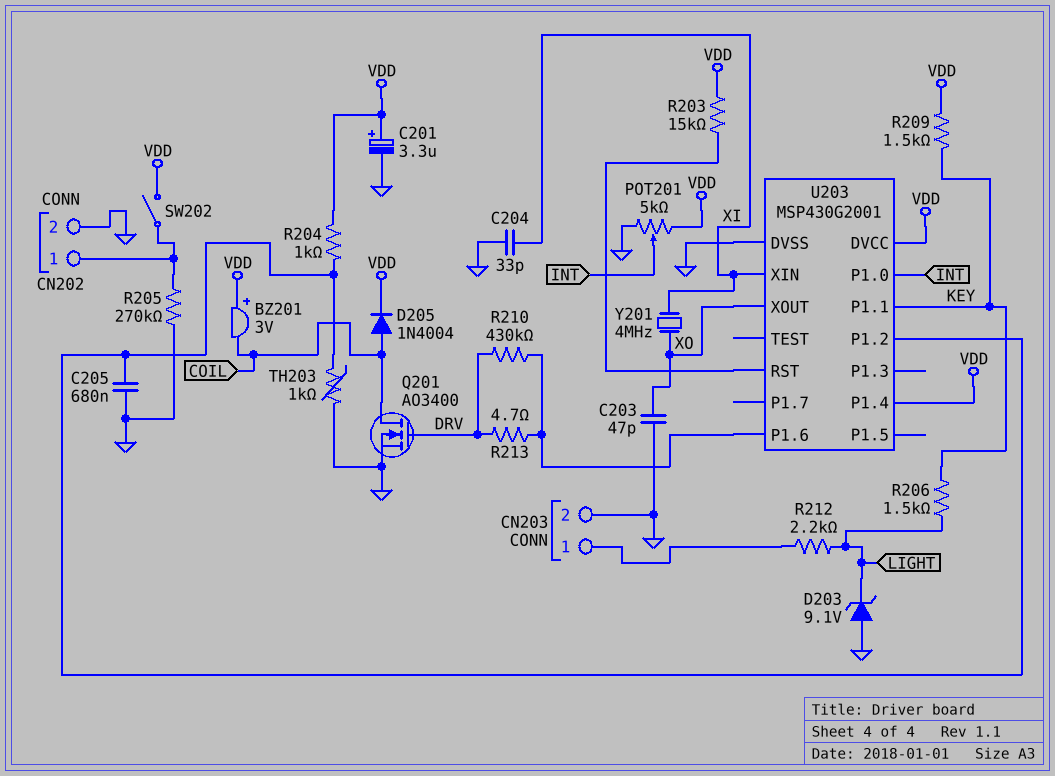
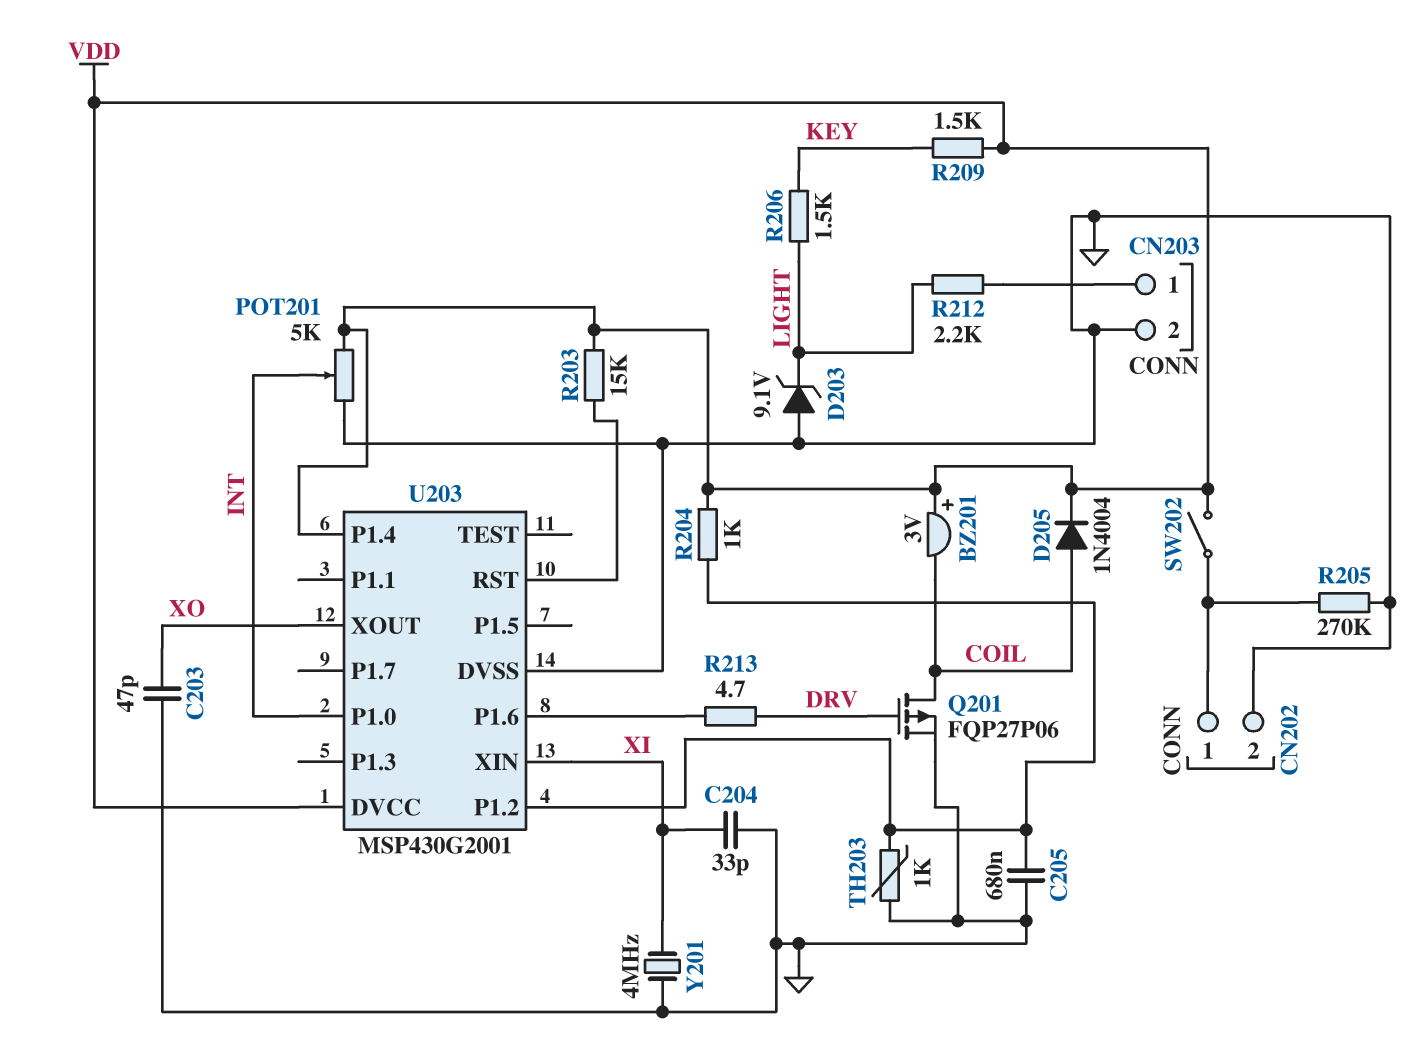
C201: 3.3uF (plus VDD, minus GND) -> none
Q201: NMOS AO3400 (G DRV, D COIL, S GND) -> PMOS FQP27P06 (G DRV, D COIL, S GND)
R210: 430k (DRV, U203/P1.6) -> none
U203 pin P1.1: KEY -> none
Y201: 4MHz (XI, XO) -> 4MHz (GND, XI)

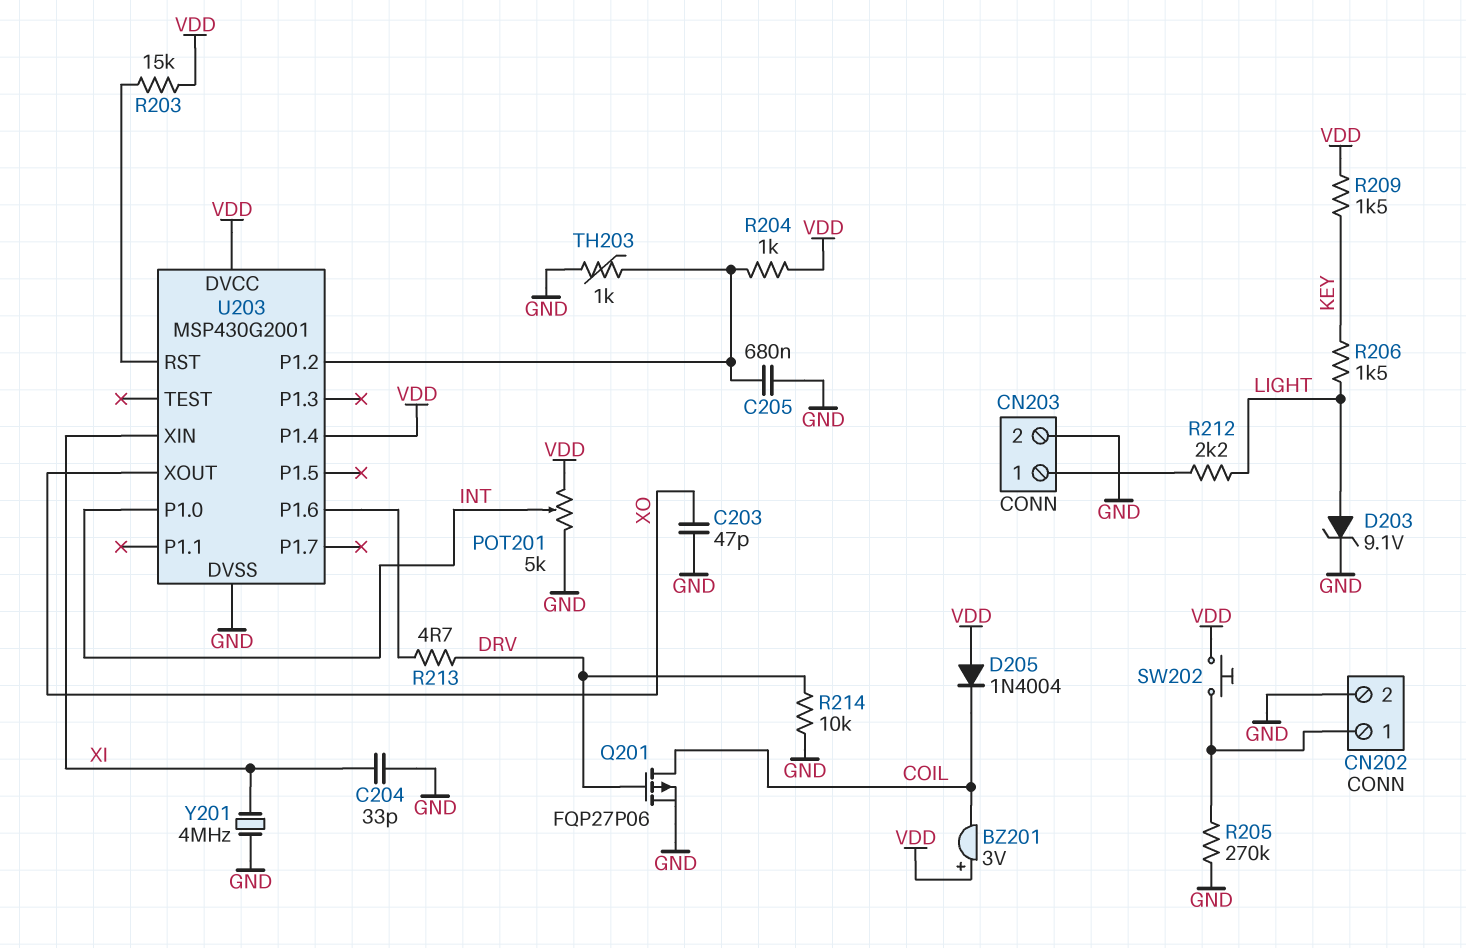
D203: zener 9.1V (A GND, K LIGHT) -> zener 9.1V (A LIGHT, K GND)
D205: diode 1N4004 (A COIL, K VDD) -> diode 1N4004 (A VDD, K COIL)
R214: none -> 10k (DRV, GND)
SW202: switch (CN202/1, VDD) -> button (CN202/1, VDD)

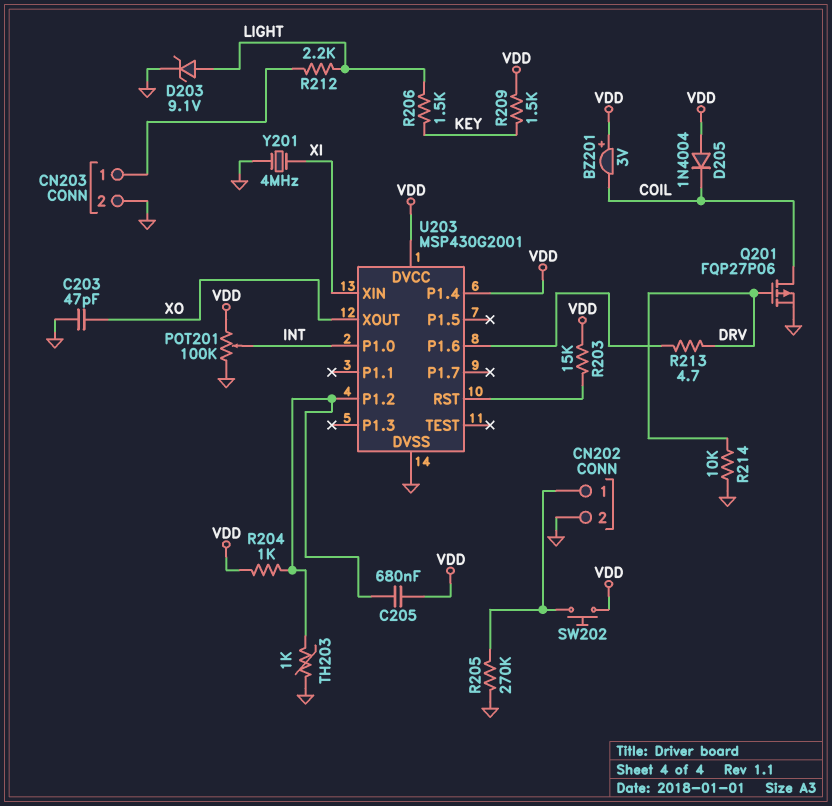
C204: 33pF (GND, XI) -> none
C205: 680nF (GND, U203/P1.2) -> 680nF (U203/P1.2, VDD)
POT201: 5k (GND, VDD, wiper INT) -> 100k (GND, VDD, wiper INT)

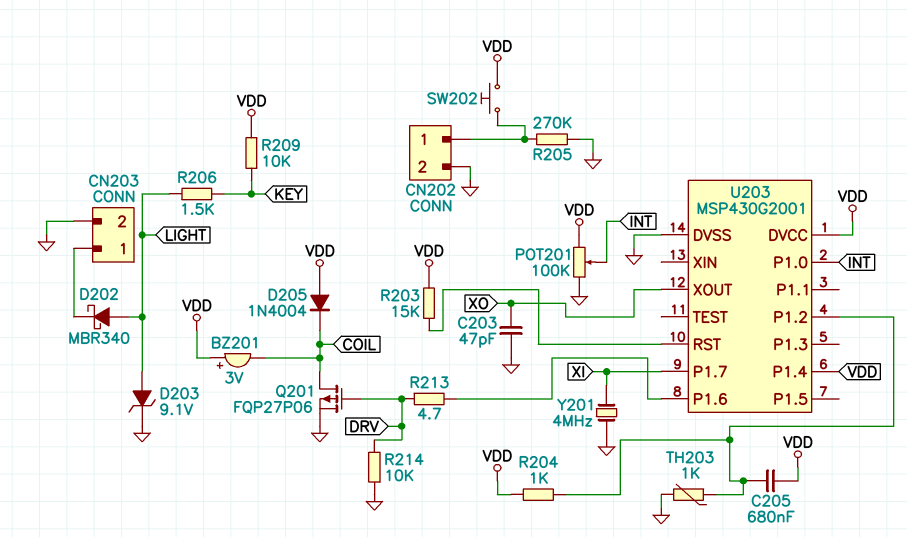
D202: none -> schottky MBR340 (A LIGHT, K CN203/1)
R209: 1.5k (KEY, VDD) -> 10k (KEY, VDD)
R212: 2.2k (CN203/1, LIGHT) -> none
U203 pin P1.7: none -> XI
U203 pin XIN: XI -> none

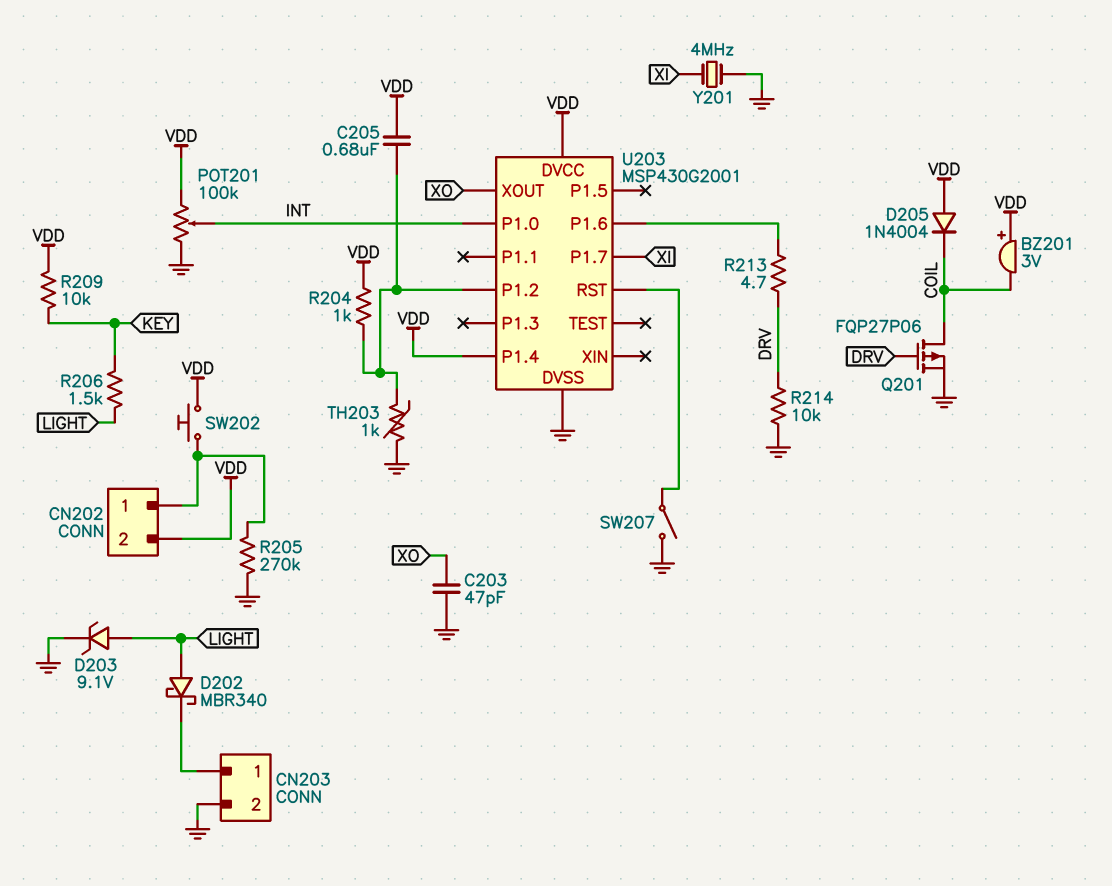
CN202 pin 2: GND -> VDD
R203: 15k (U203/RST, VDD) -> none
SW207: none -> switch (GND, U203/RST)

